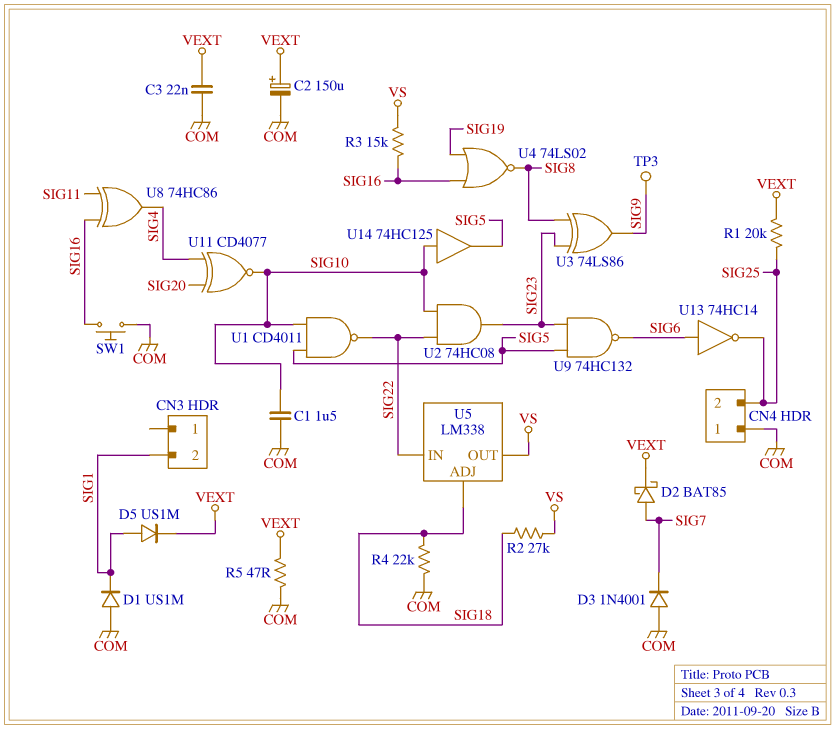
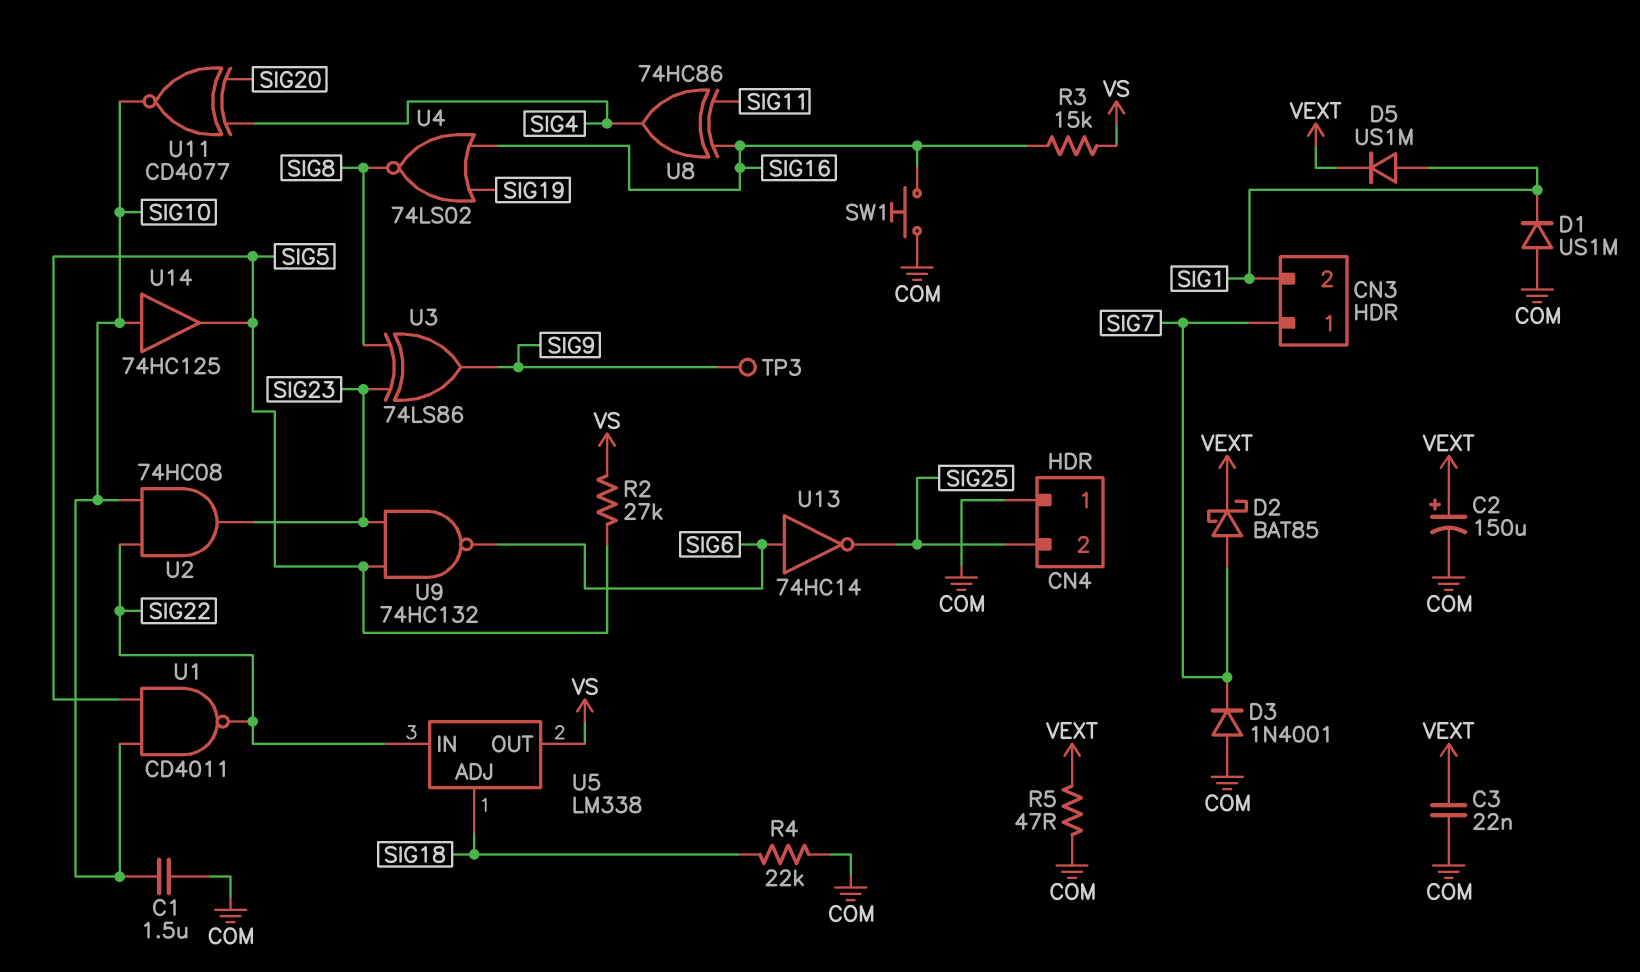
CN3 pin 1: none -> SIG7
R1: 20k (SIG25, VEXT) -> none
R2: 27k (SIG18, VS) -> 27k (SIG5, VS)

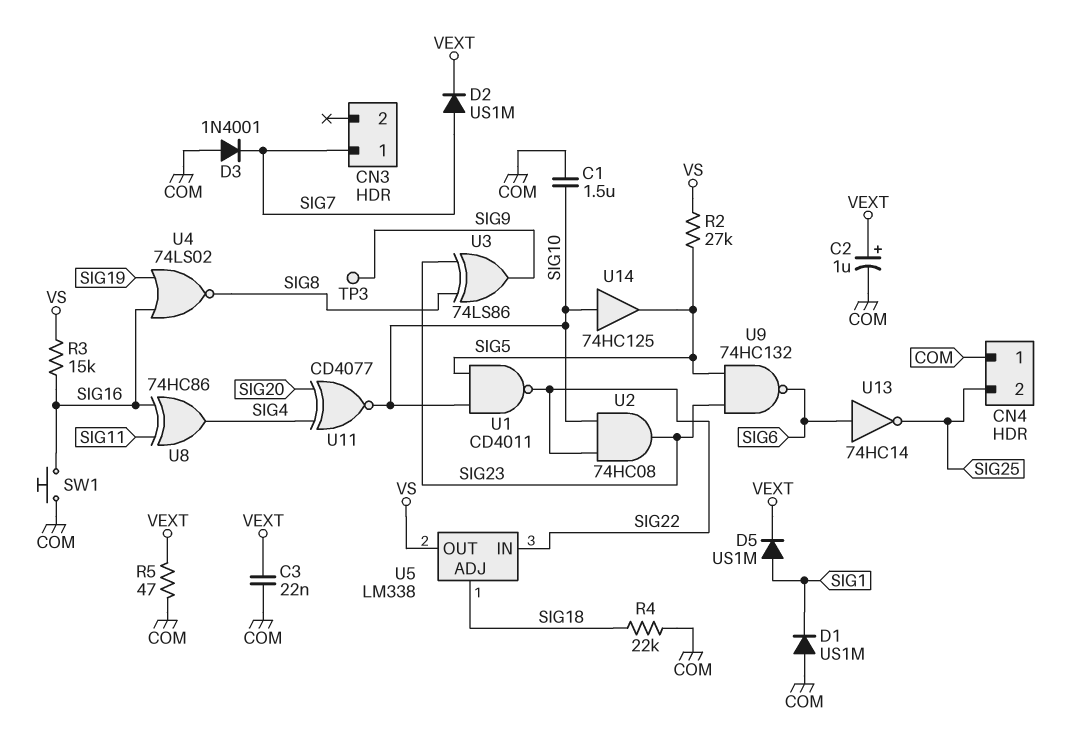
C2: 150uF (plus VEXT, minus COM) -> 1uF (plus VEXT, minus COM)
CN3 pin 2: SIG1 -> none
D2: schottky BAT85 (A SIG7, K VEXT) -> diode US1M (A SIG7, K VEXT)

